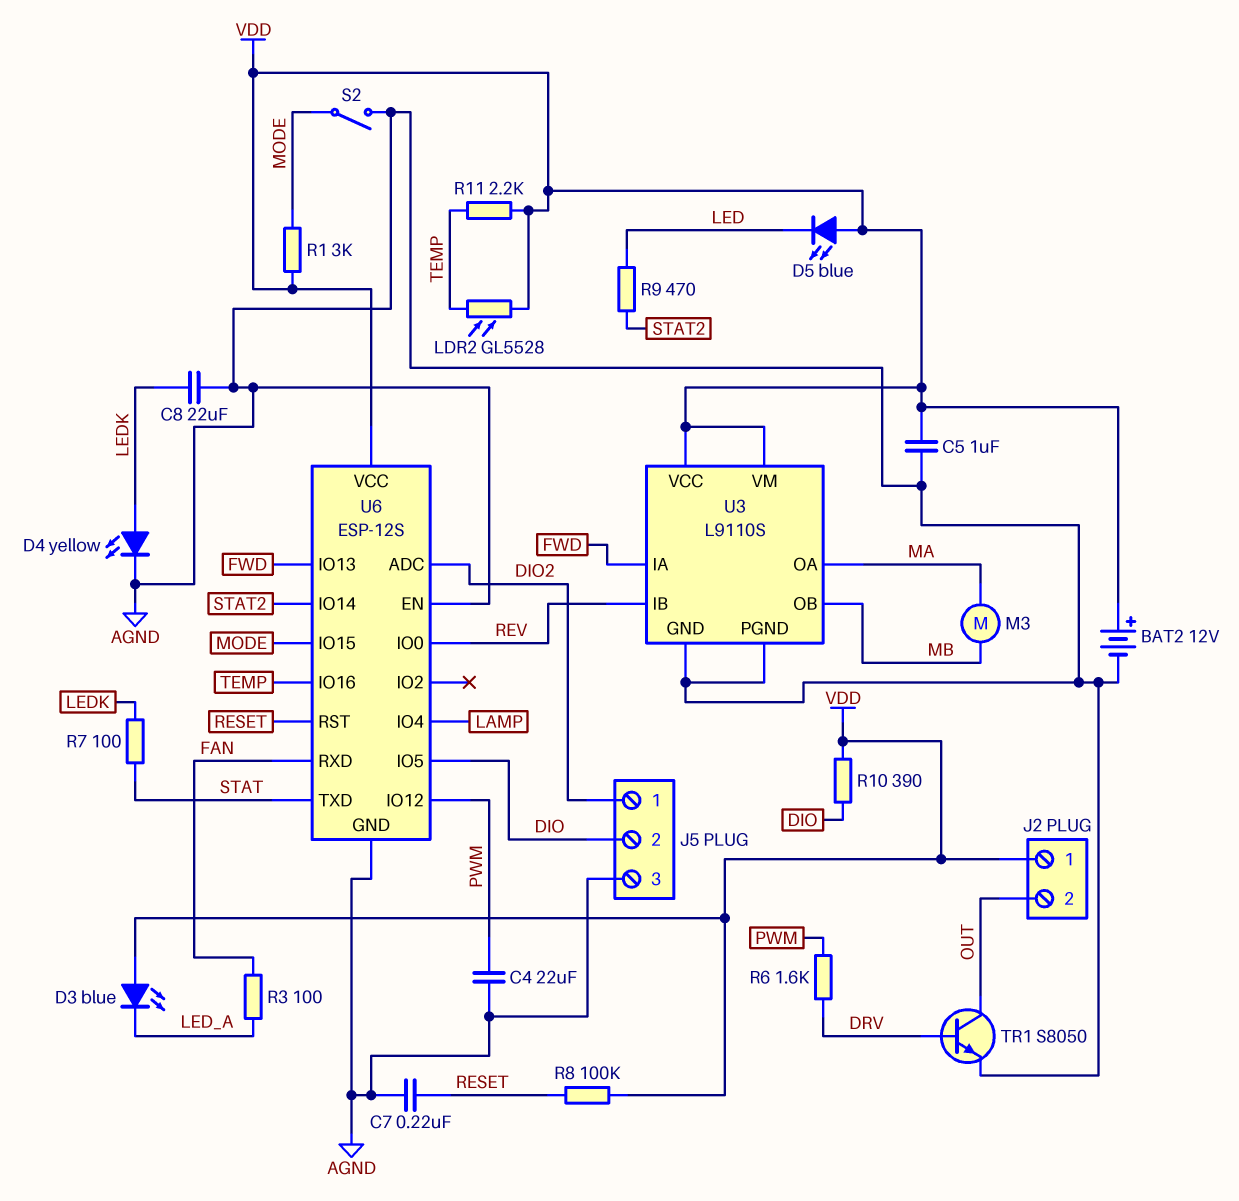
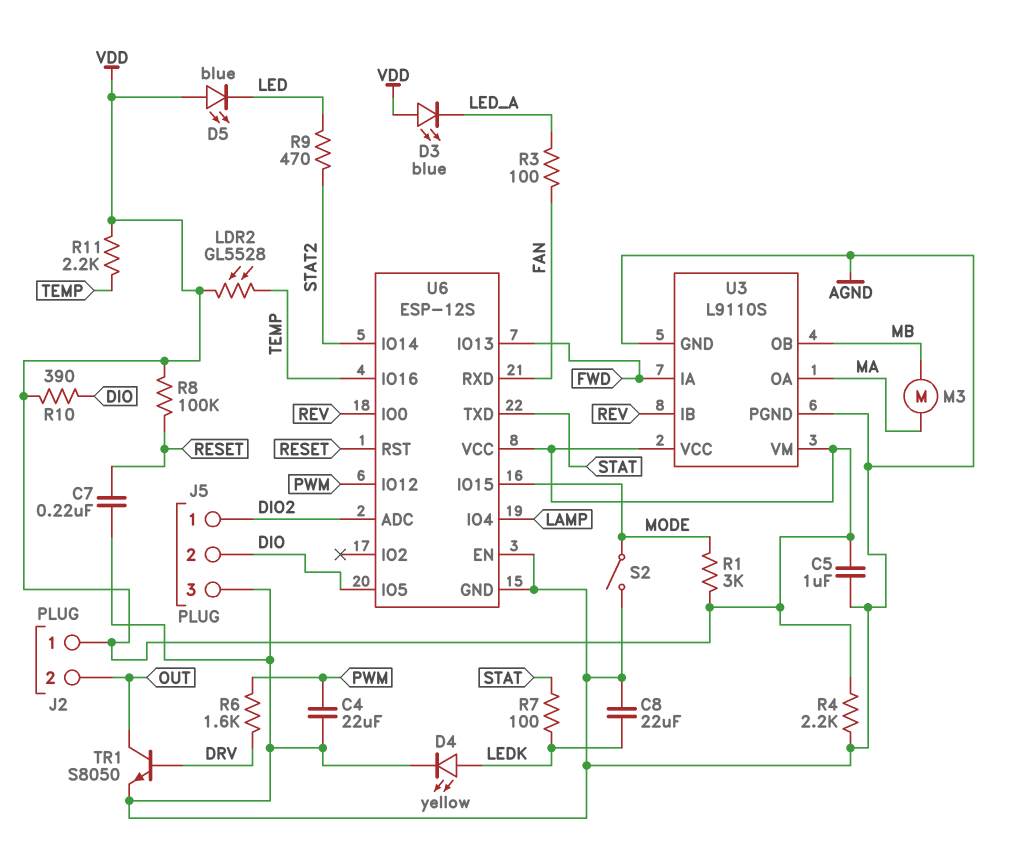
BAT2: 12V (plus VDD, minus AGND) -> none
R4: none -> 2.2k (AGND, VDD)

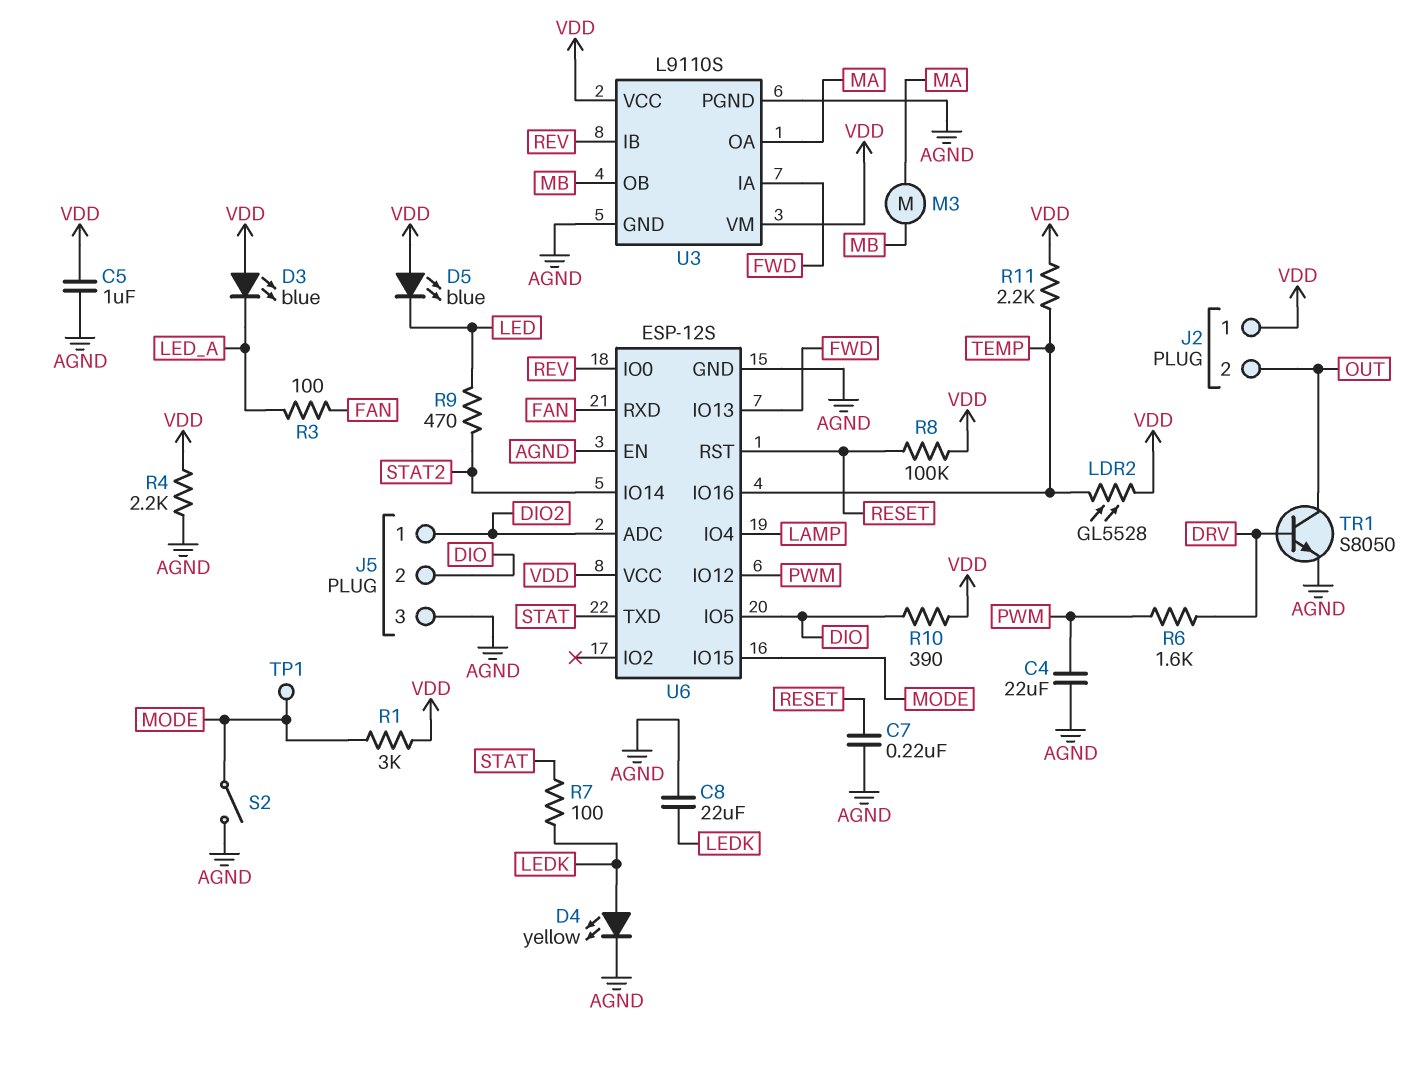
TP1: none -> test point (MODE)

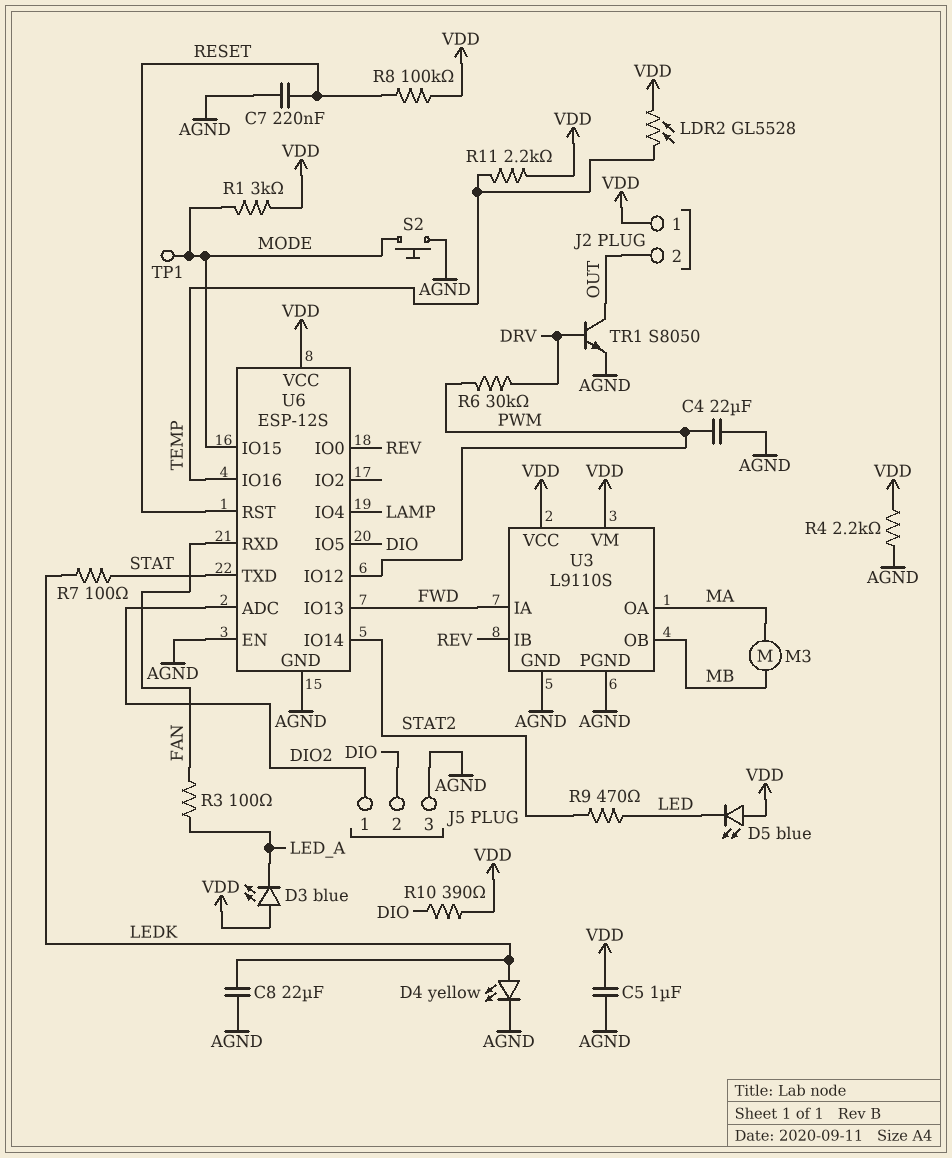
R6: 1.6k (DRV, PWM) -> 30k (DRV, PWM)
S2: switch (AGND, MODE) -> button (AGND, MODE)

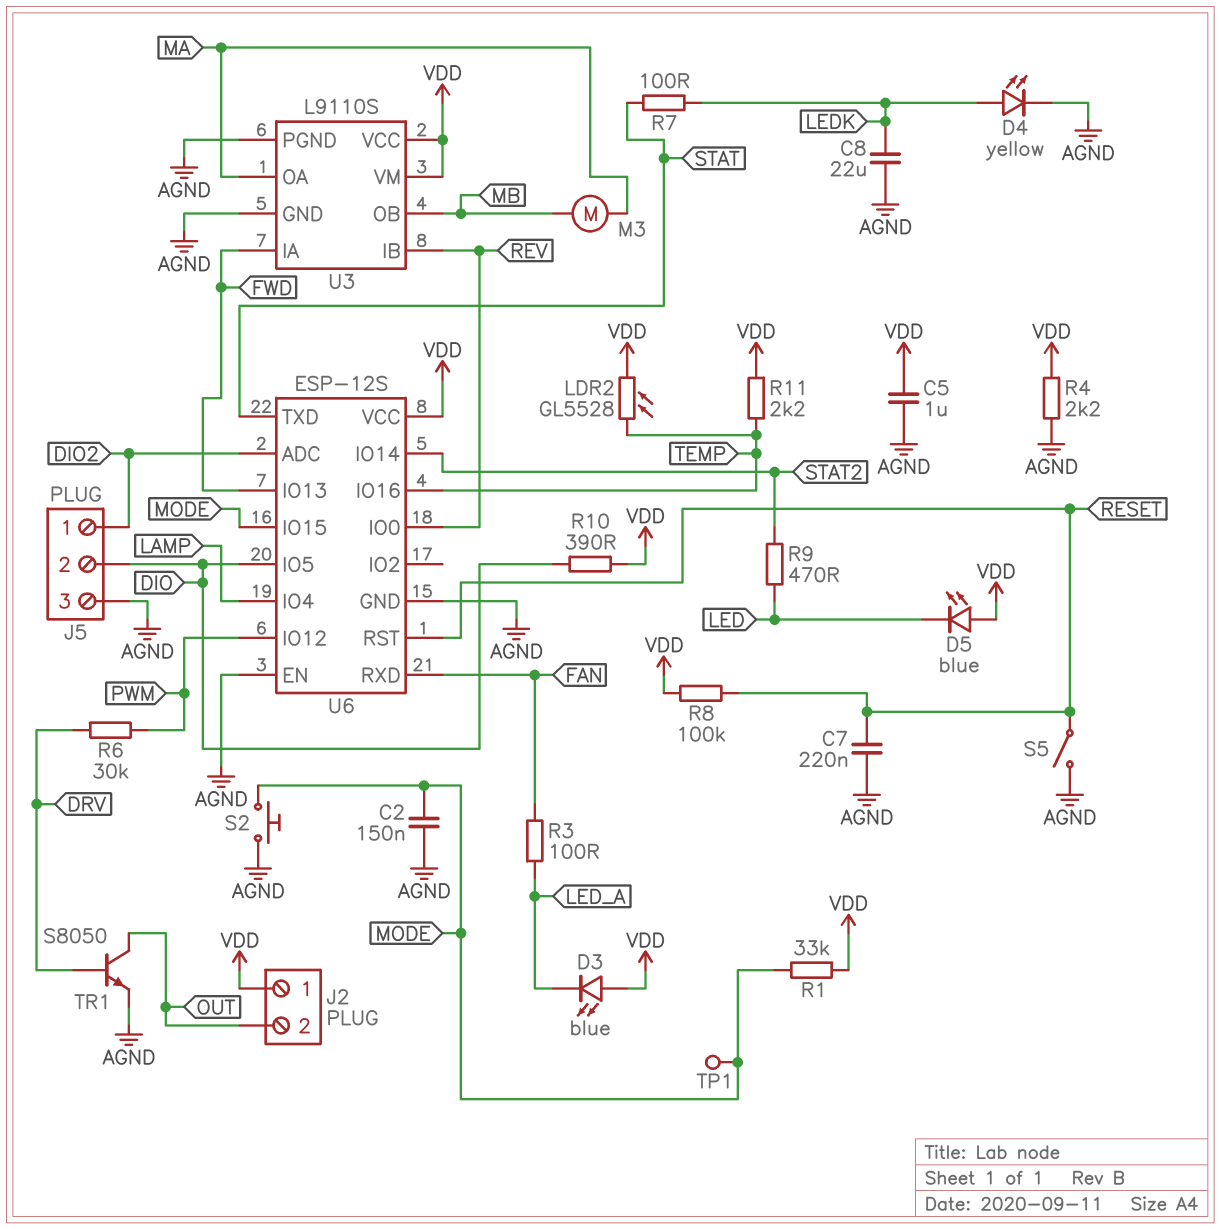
C2: none -> 150nF (AGND, MODE)
C4: 22uF (AGND, PWM) -> none
R1: 3k (MODE, VDD) -> 33k (MODE, VDD)
S5: none -> switch (AGND, RESET)

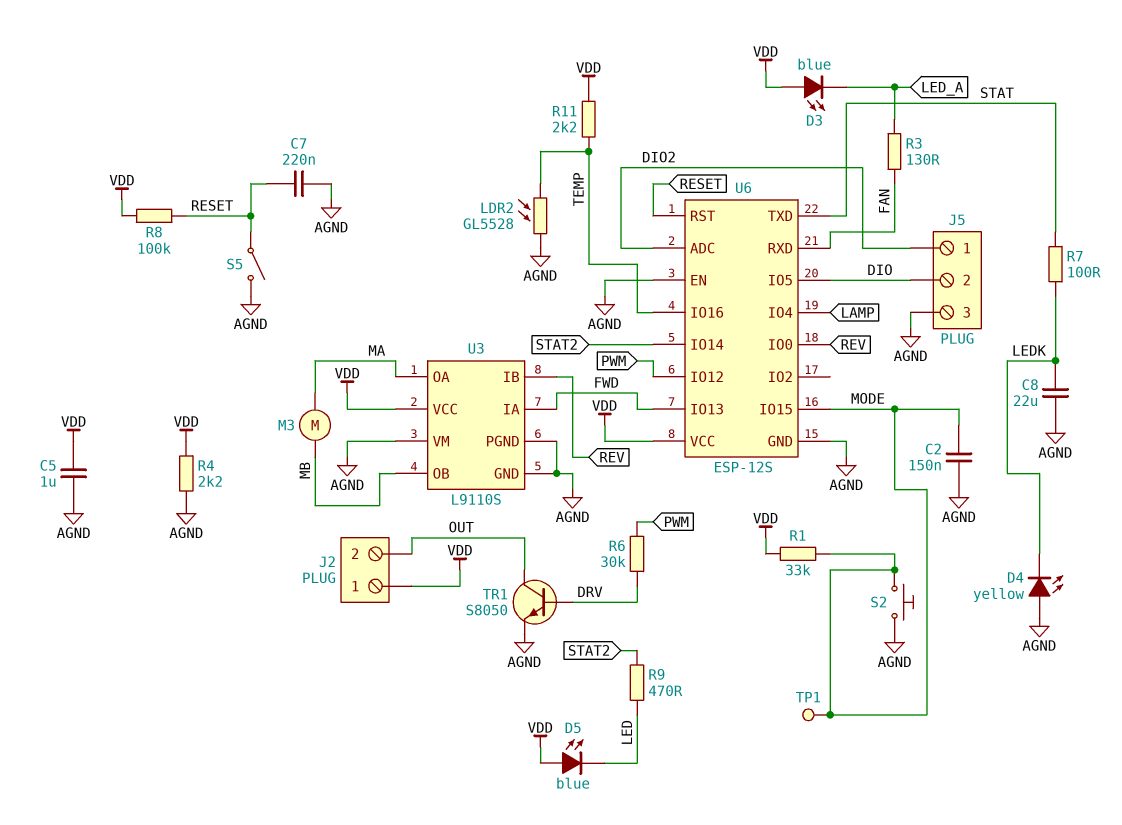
D4: LED yellow (A LEDK, K AGND) -> LED yellow (A AGND, K LEDK)
LDR2: GL5528 (TEMP, VDD) -> GL5528 (AGND, TEMP)
R3: 100 (FAN, LED_A) -> 130 (FAN, LED_A)
R10: 390 (DIO, VDD) -> none
U3 pin VM: VDD -> AGND

